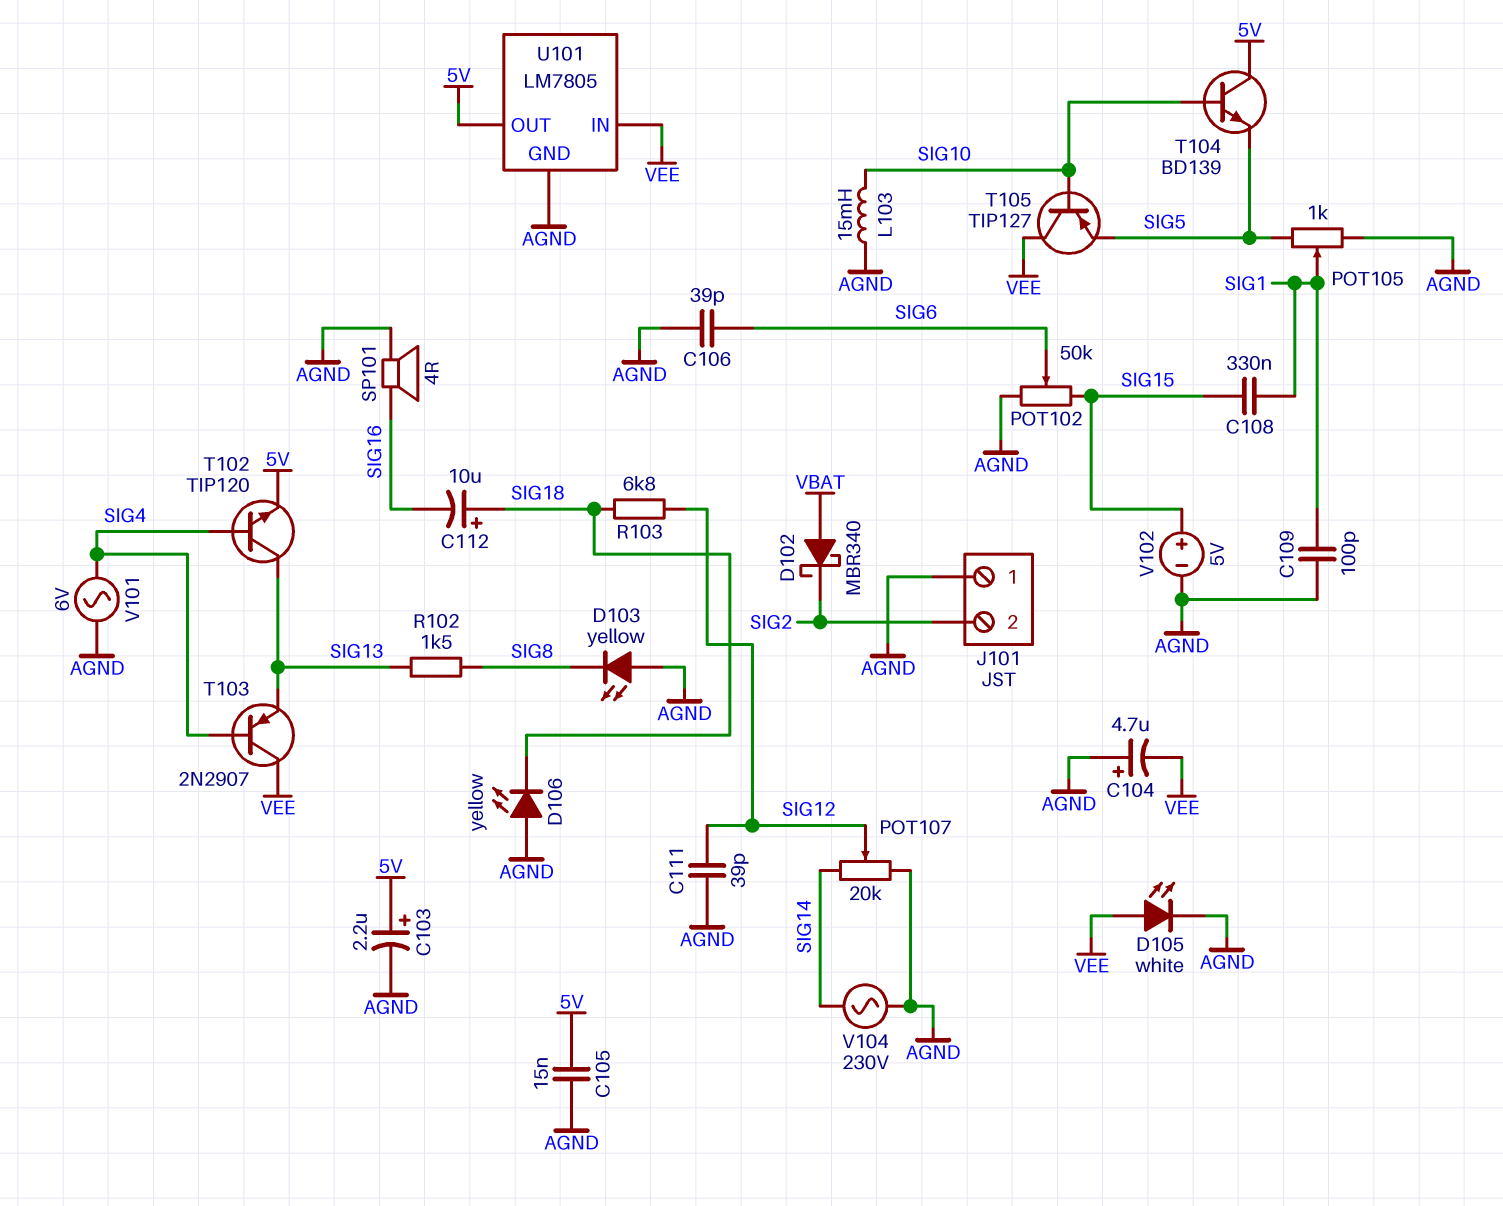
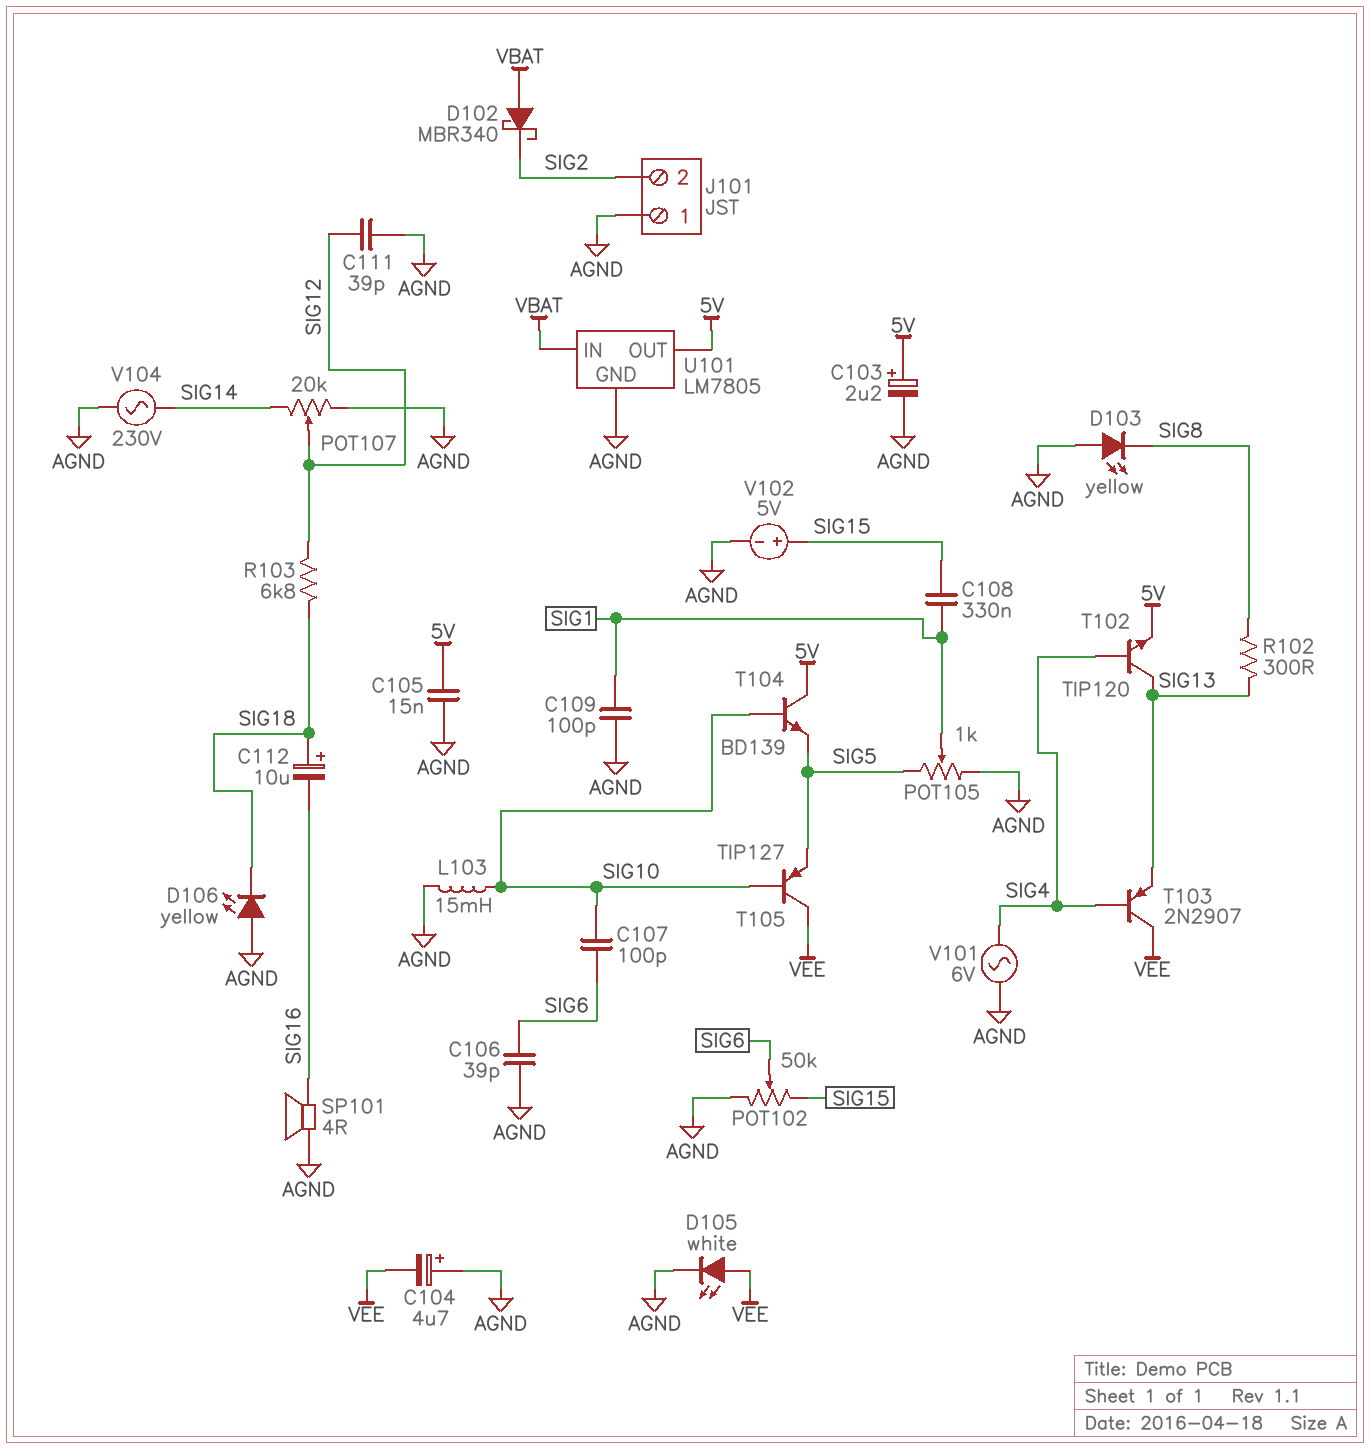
C107: none -> 100pF (SIG6, SIG10)
R102: 1.5k (SIG8, SIG13) -> 300 (SIG8, SIG13)
U101 pin IN: VEE -> VBAT

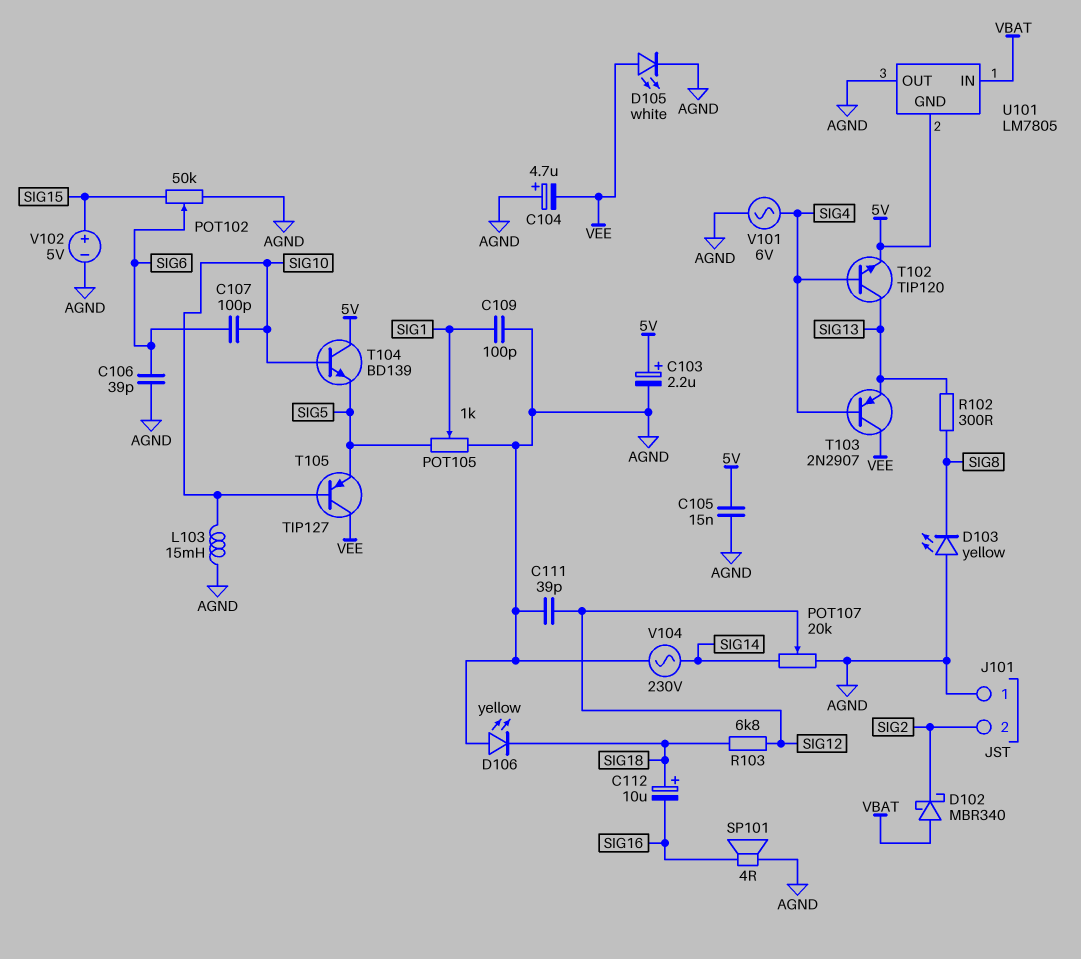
C108: 330nF (SIG1, SIG15) -> none
U101 pin GND: AGND -> 5V
U101 pin OUT: 5V -> AGND

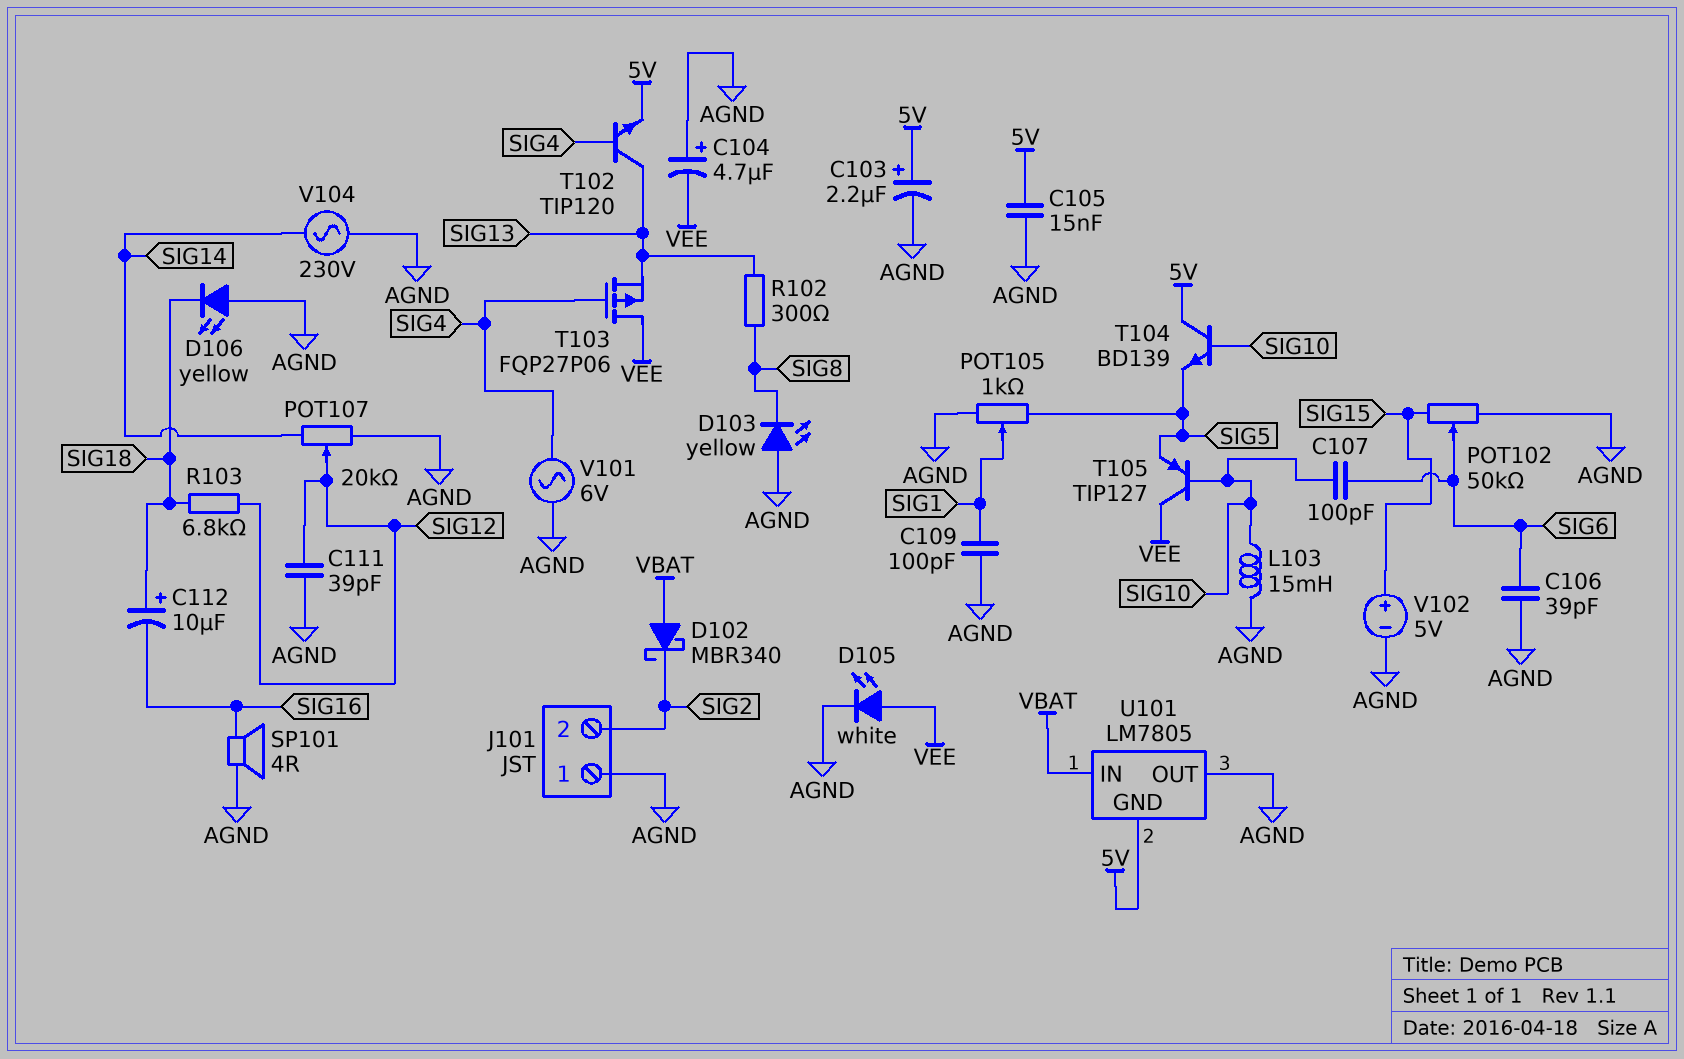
T103: PNP 2N2907 (B SIG4, C VEE, E SIG13) -> PMOS FQP27P06 (G SIG4, D VEE, S SIG13)

